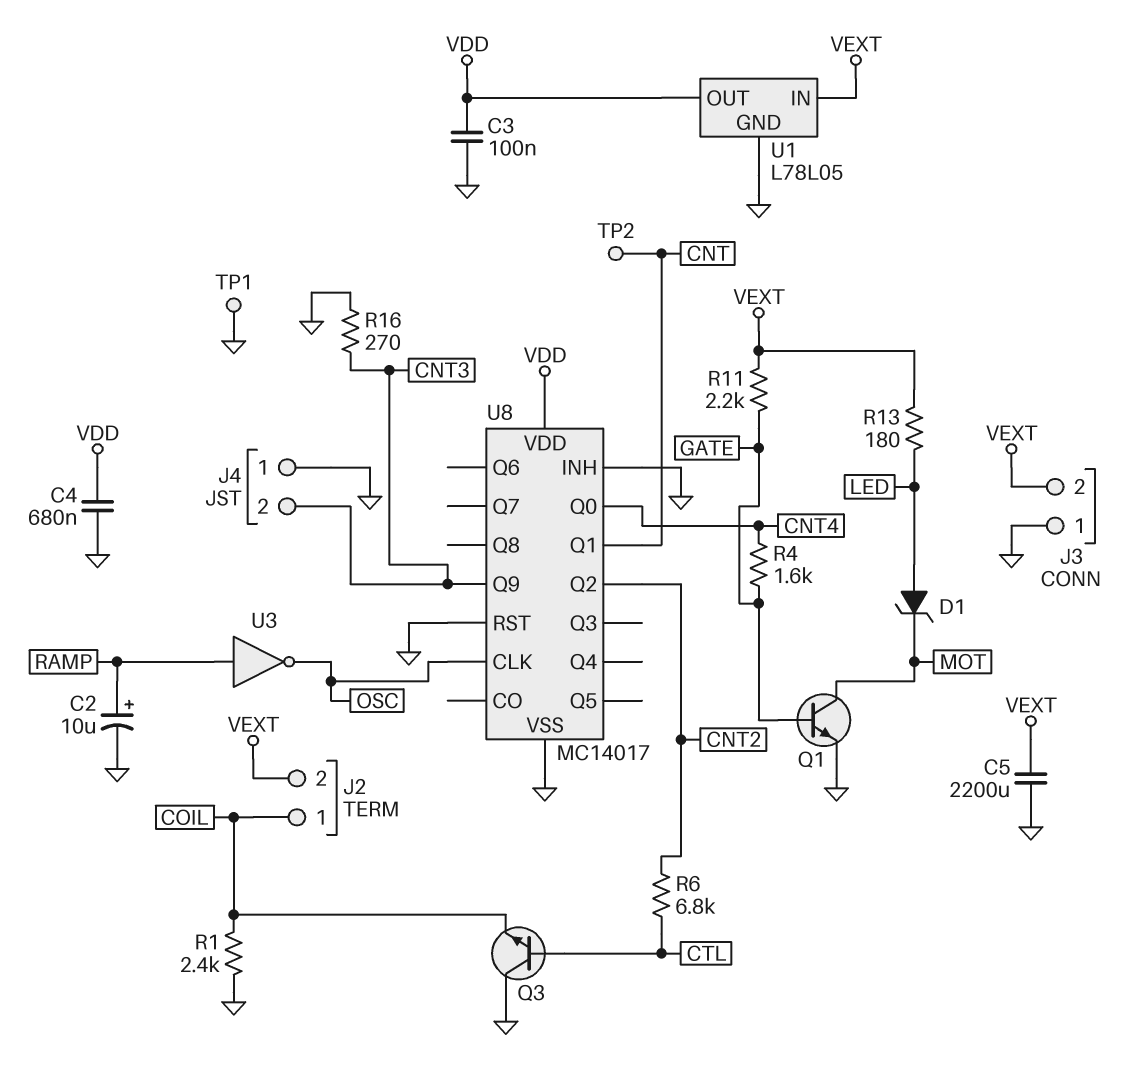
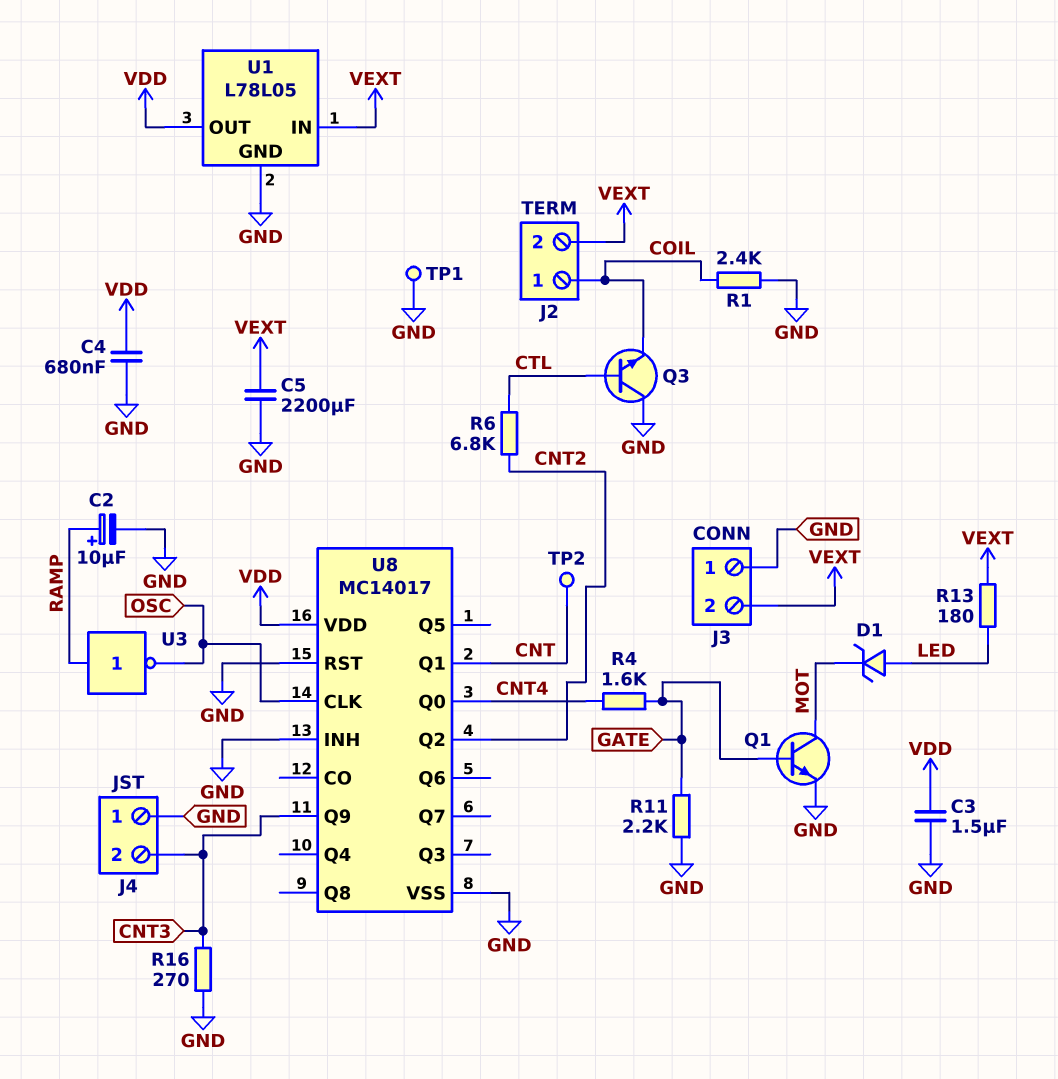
C3: 100nF (GND, VDD) -> 1.5uF (GND, VDD)
R11: 2.2k (GATE, VEXT) -> 2.2k (GATE, GND)

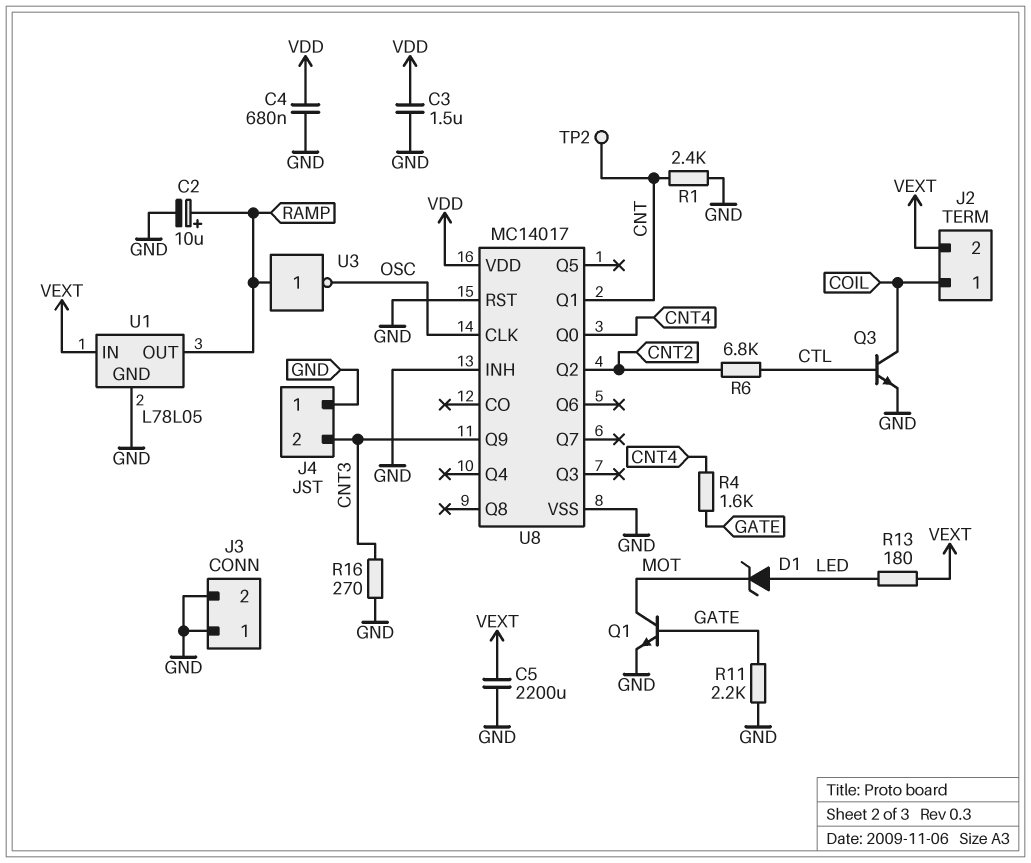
J3 pin 2: VEXT -> GND
Q3: NPN (B CTL, C GND, E COIL) -> NPN (B CTL, C COIL, E GND)
R1: 2.4k (COIL, GND) -> 2.4k (CNT, GND)
TP1: test point (GND) -> none
U1 pin OUT: VDD -> RAMP

